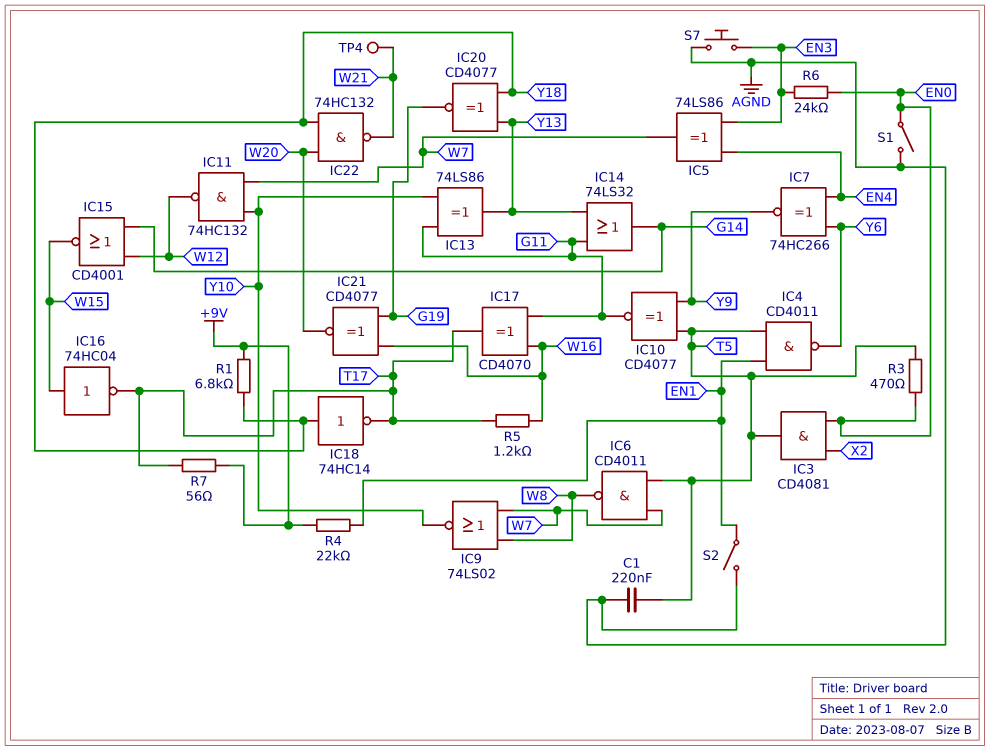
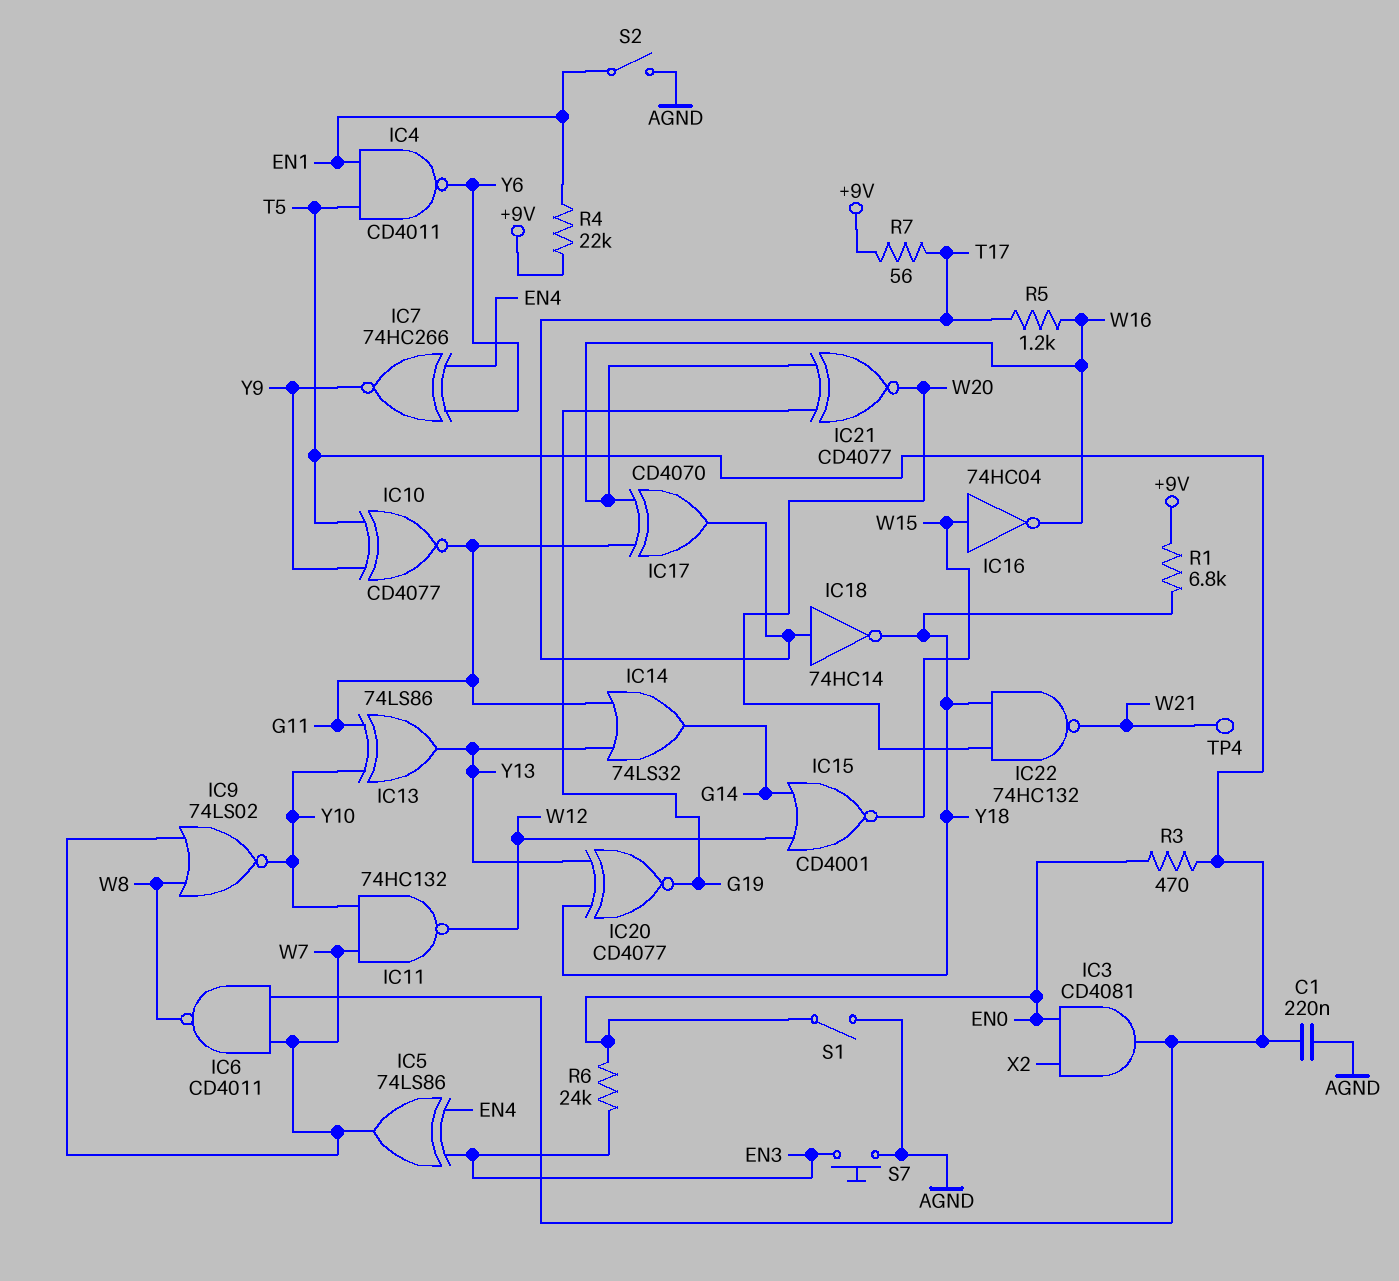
IC16: NOT 74HC04 (in W15, out T17) -> NOT 74HC04 (in W15, out W16)
IC18: NOT 74HC14 (in Y18, out T17) -> NOT 74HC14 (in T17, out Y18)

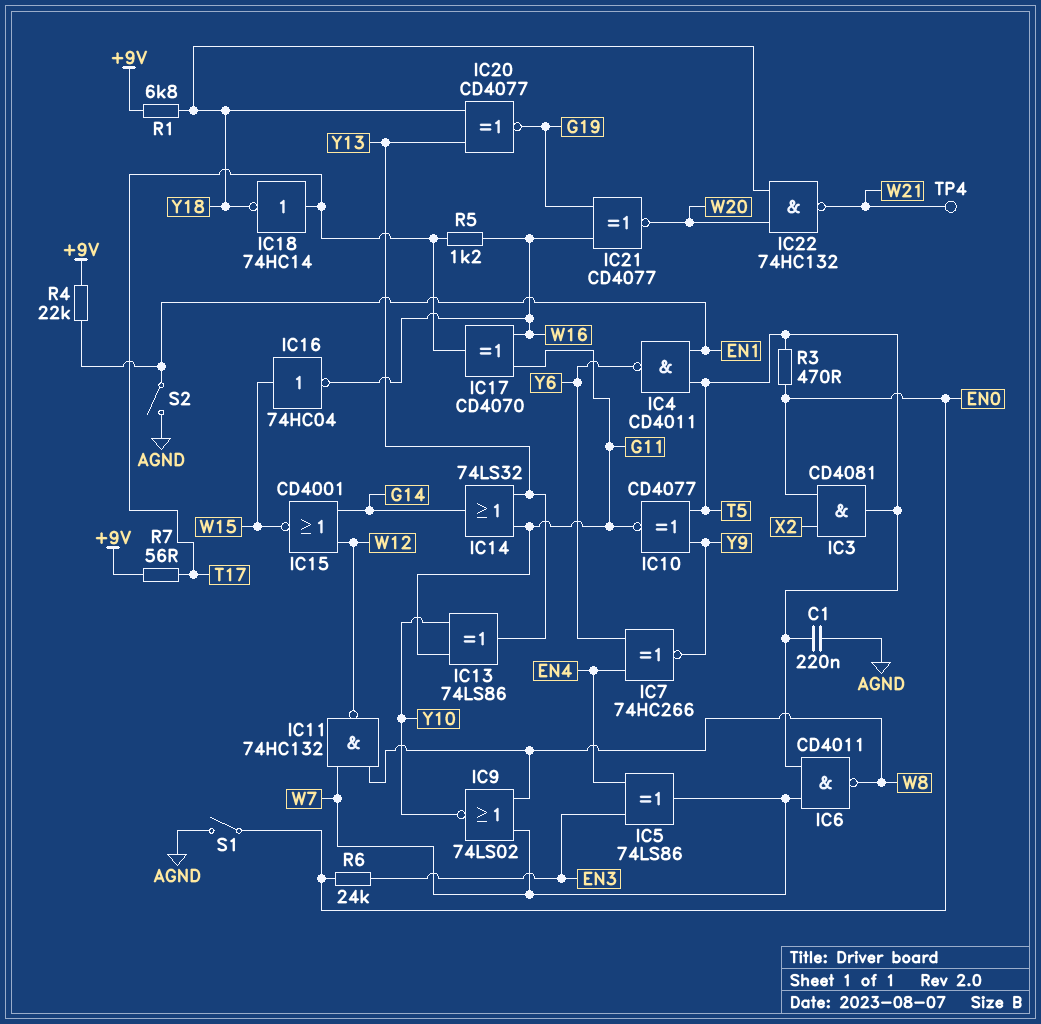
IC11: NAND 74HC132 (in W7, in Y10, out W12) -> NAND 74HC132 (in W7, in W8, out W12)
S7: button (AGND, EN3) -> none

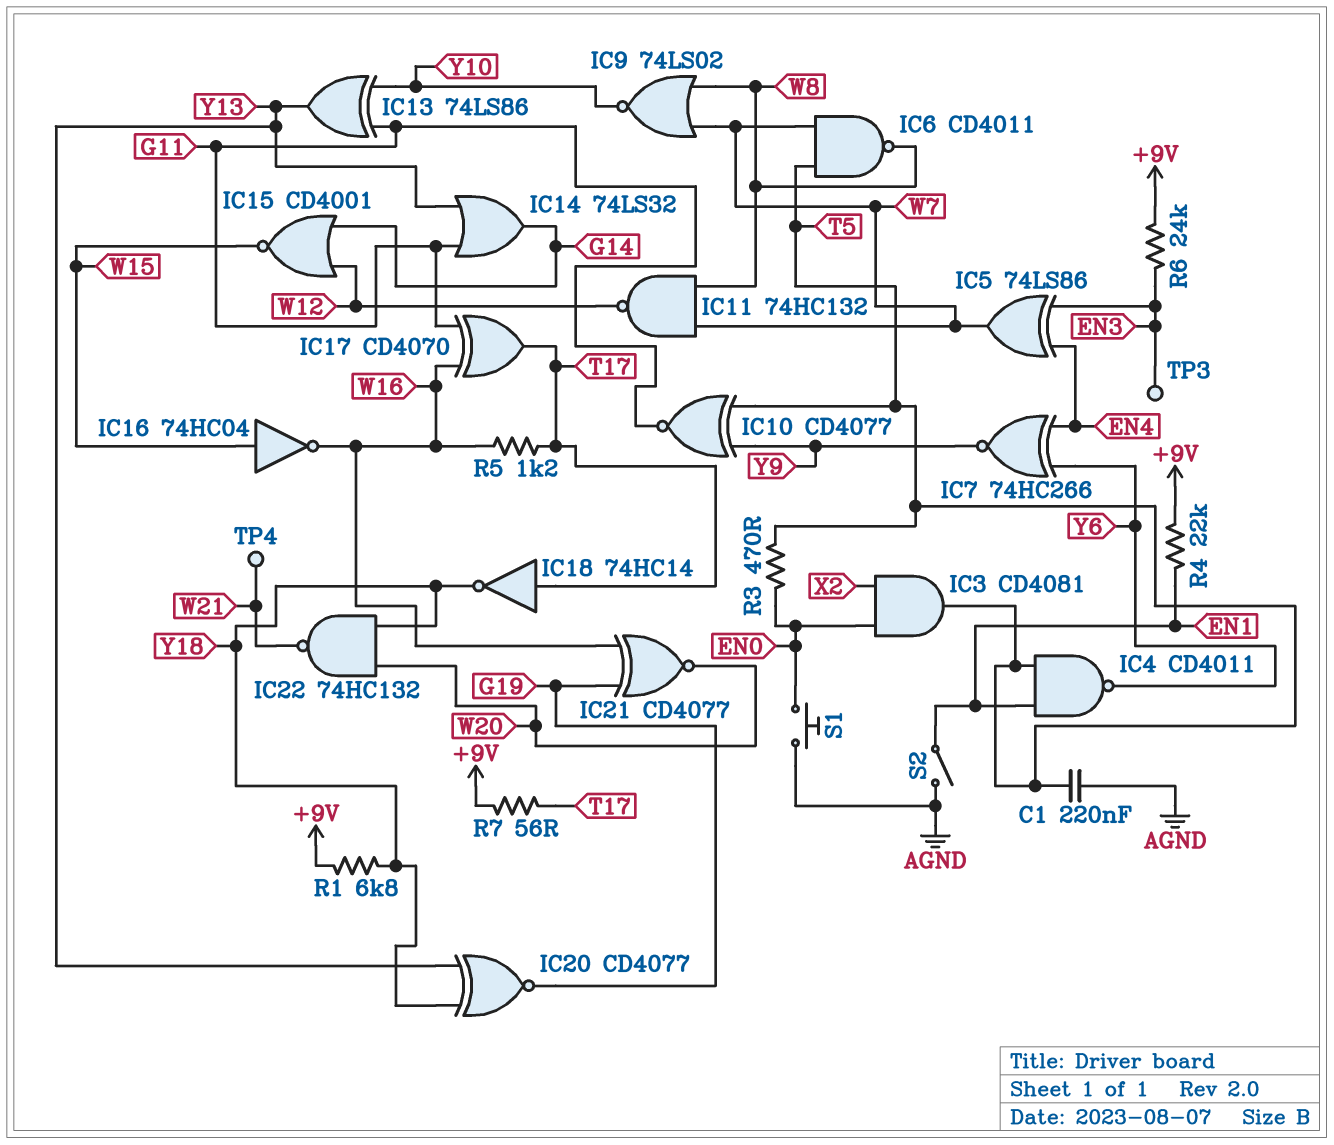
R6: 24k (EN0, EN3) -> 24k (+9V, EN3)
S1: switch (AGND, EN0) -> button (AGND, EN0)
TP3: none -> test point (EN3)

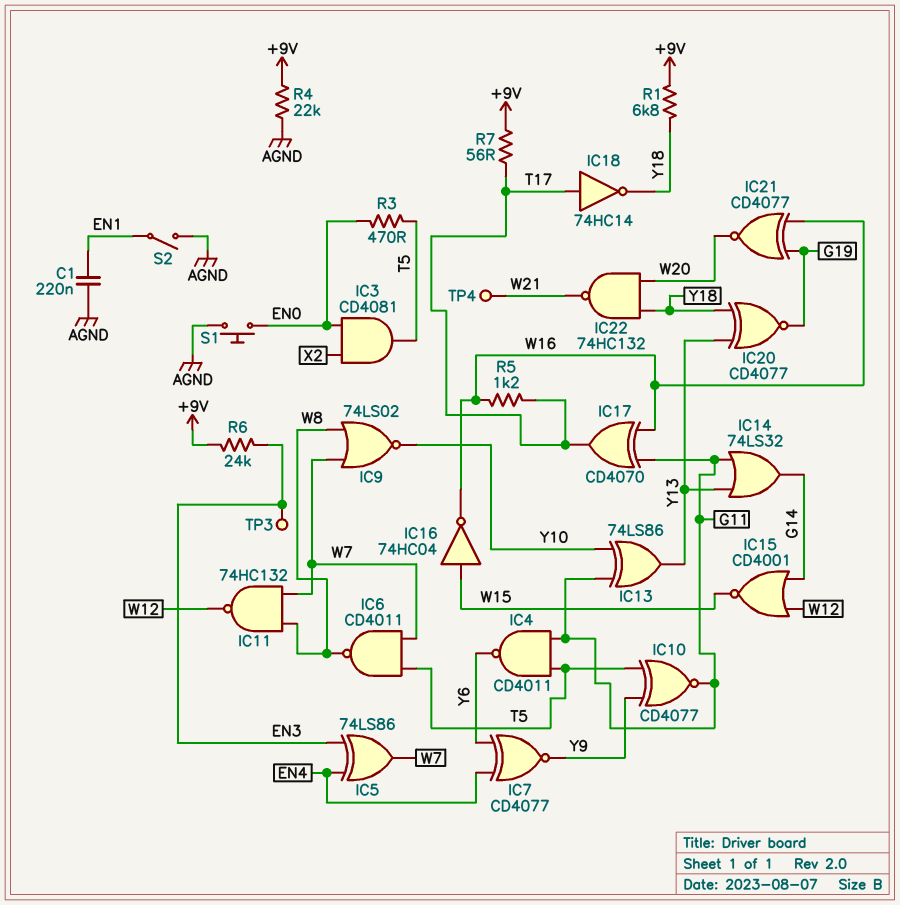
C1: 220nF (AGND, T5) -> 220nF (AGND, EN1)
IC4: NAND CD4011 (in EN1, in T5, out Y6) -> NAND CD4011 (in G11, in T5, out Y6)
IC7: XNOR 74HC266 (in EN4, in Y6, out Y9) -> XNOR CD4077 (in EN4, in Y6, out Y9)
R4: 22k (+9V, EN1) -> 22k (+9V, AGND)

